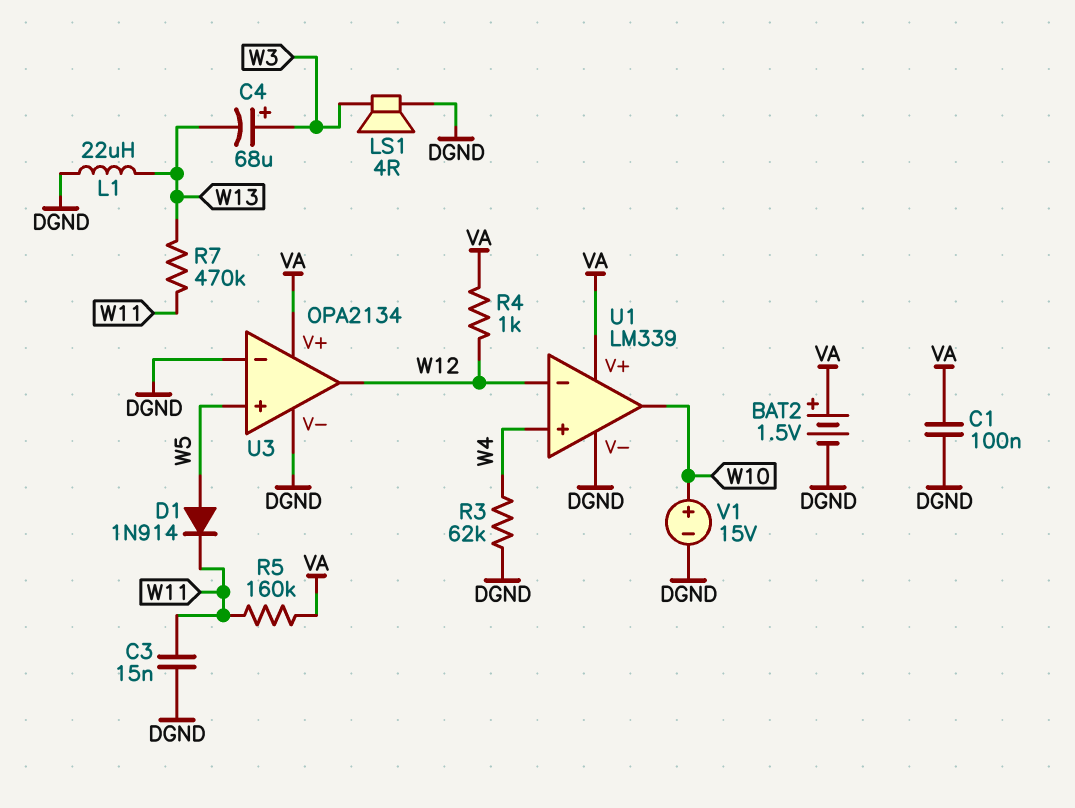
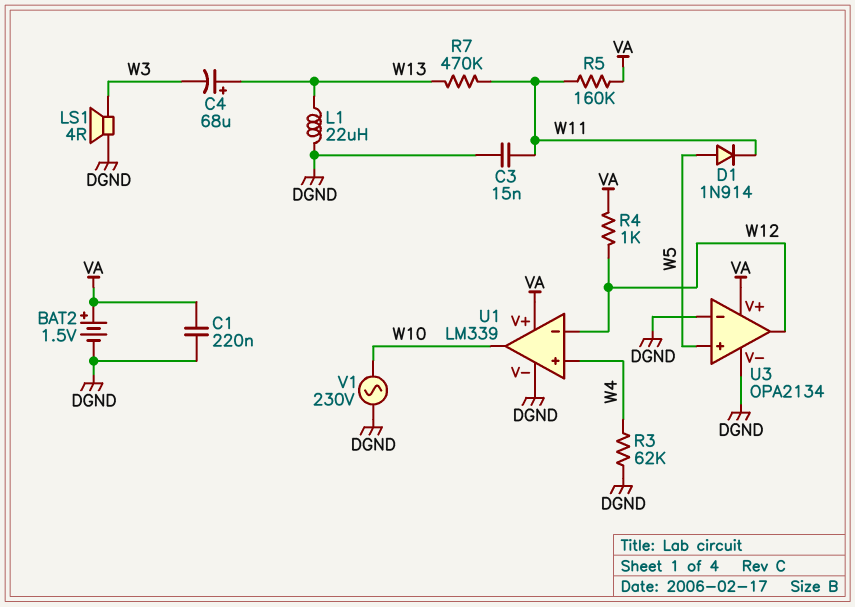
C1: 100nF (DGND, VA) -> 220nF (DGND, VA)
C4: 68uF (plus W3, minus W13) -> 68uF (plus W13, minus W3)
V1: 15V (plus W10, minus DGND) -> AC 230V (DGND, W10)

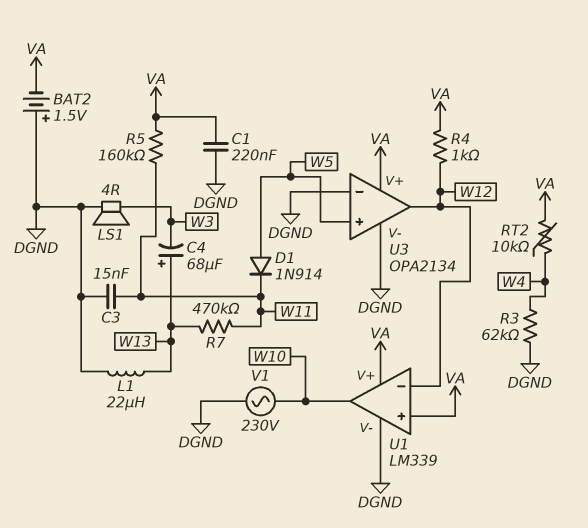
BAT2: 1.5V (plus VA, minus DGND) -> 1.5V (plus DGND, minus VA)
RT2: none -> 10k (VA, W4)
U1 pin in+: W4 -> VA

